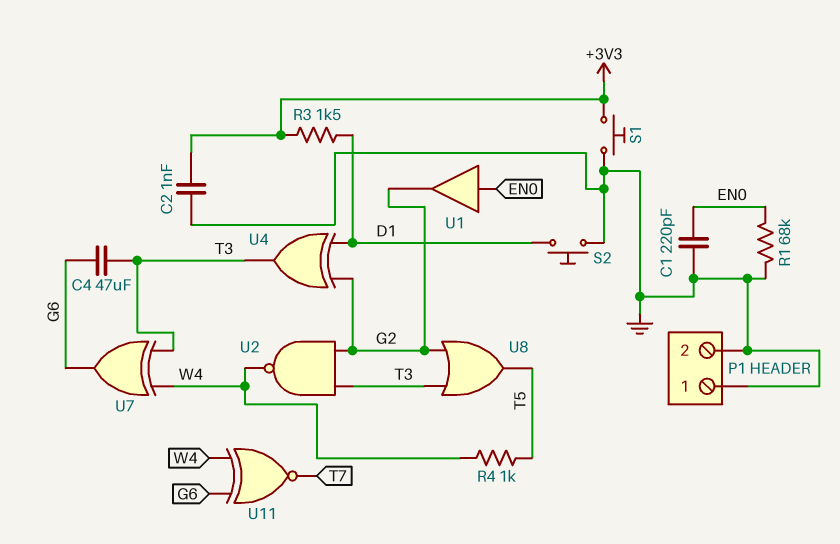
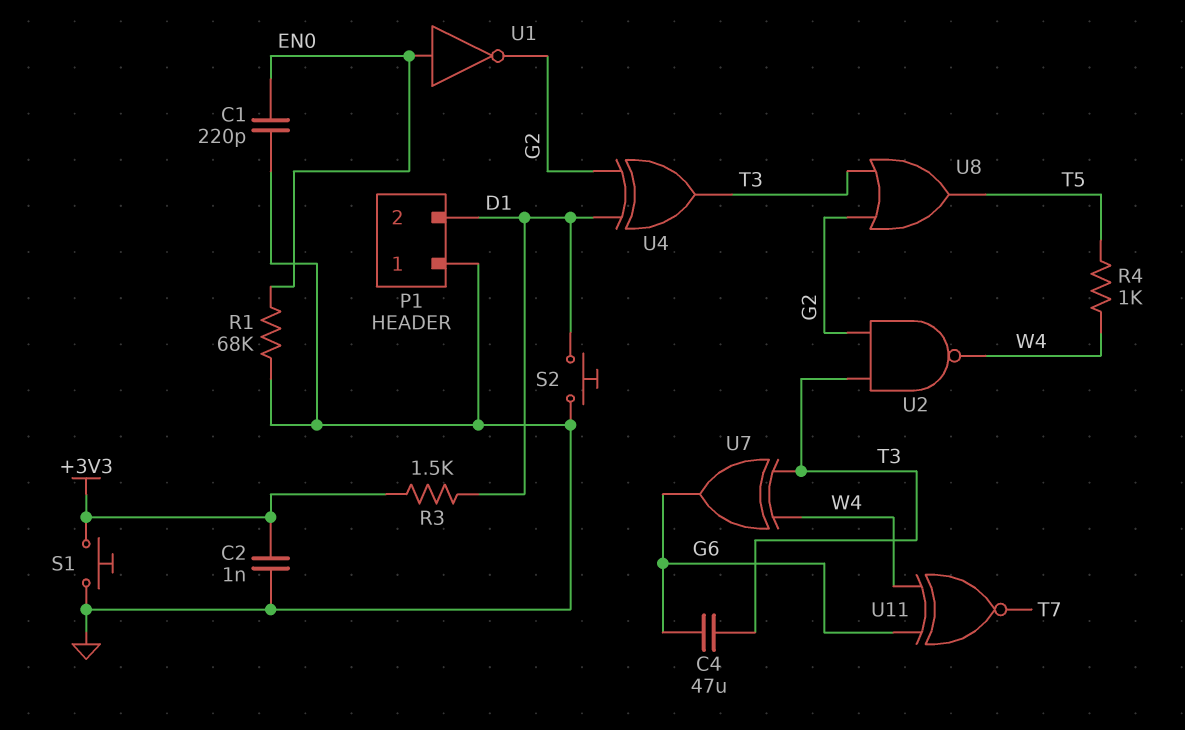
P1 pin 2: GND -> D1
U1: buffer (in EN0, out G2) -> NOT (in EN0, out G2)

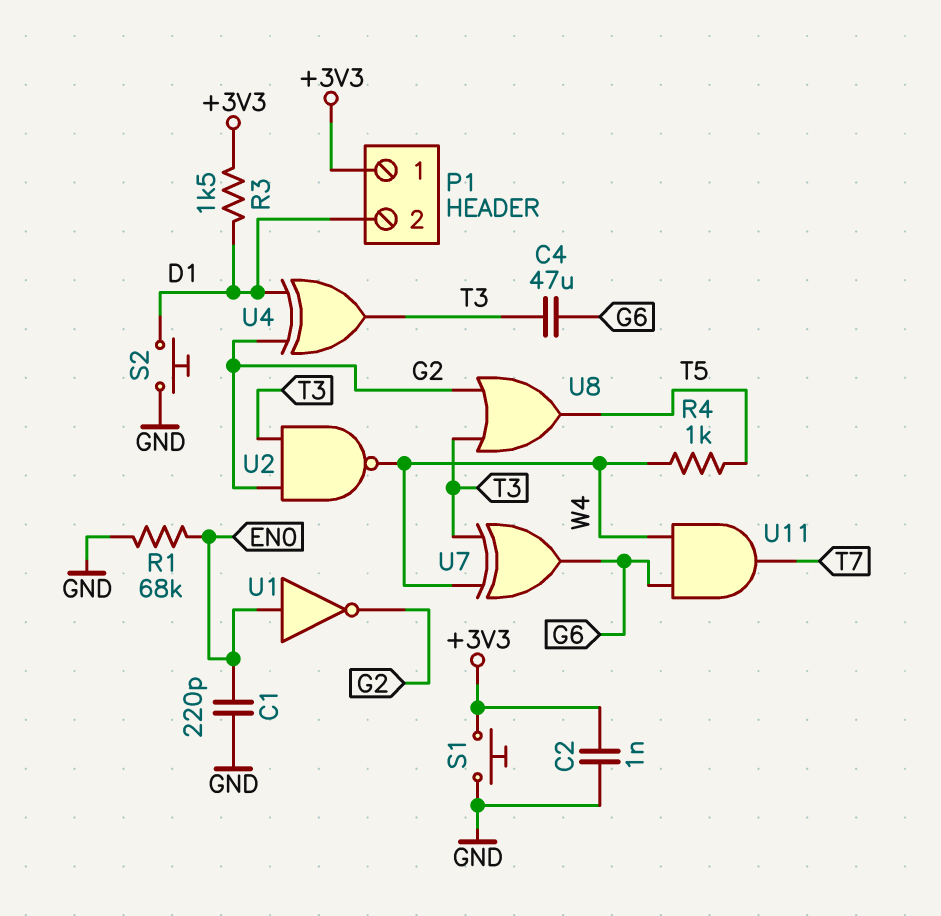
P1 pin 1: GND -> +3V3
U11: XNOR (in G6, in W4, out T7) -> AND (in G6, in W4, out T7)

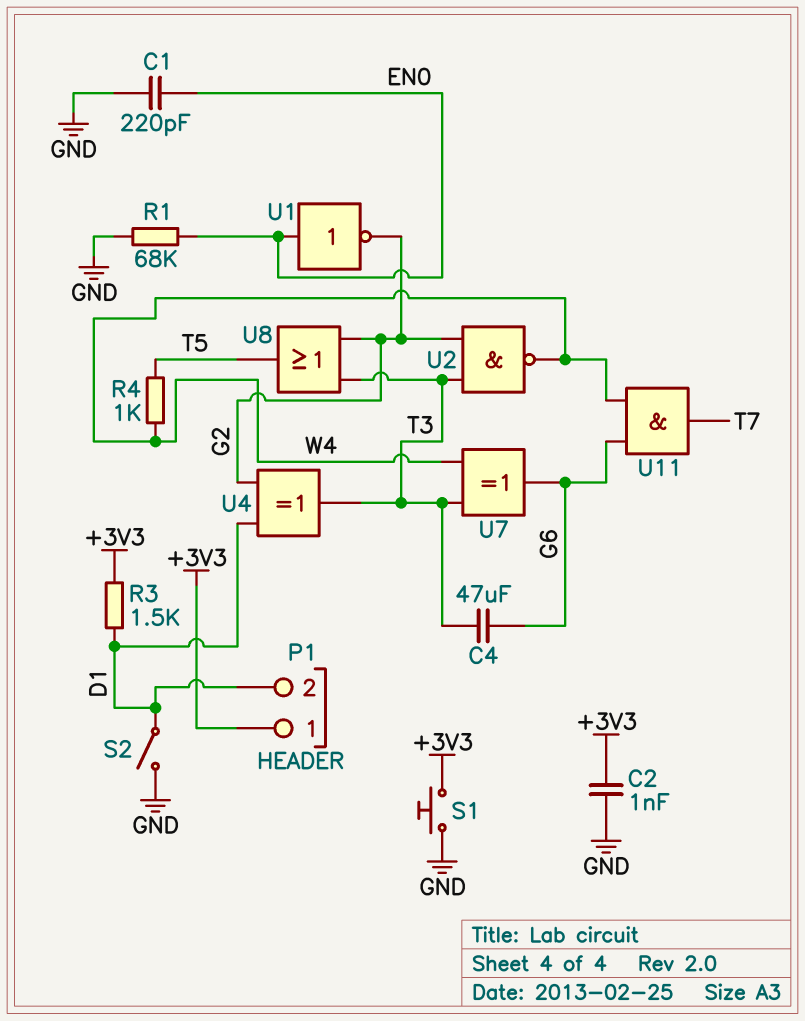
S2: button (D1, GND) -> switch (D1, GND)

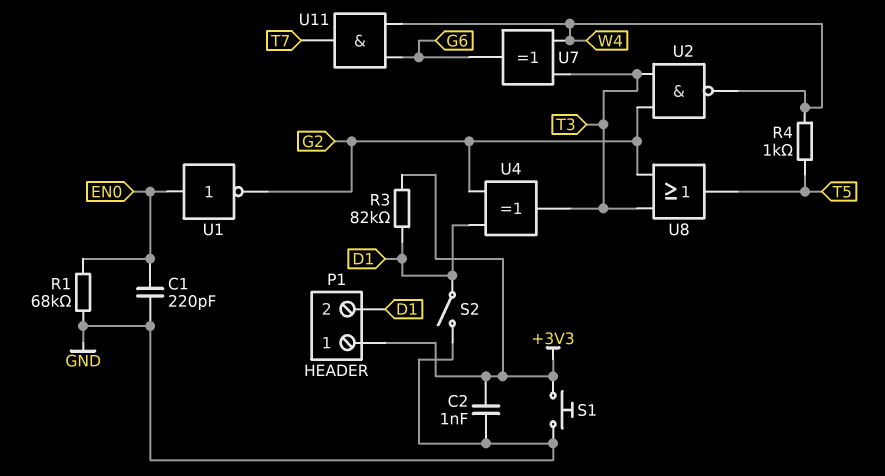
C4: 47uF (G6, T3) -> none
R3: 1.5k (+3V3, D1) -> 82k (+3V3, D1)

